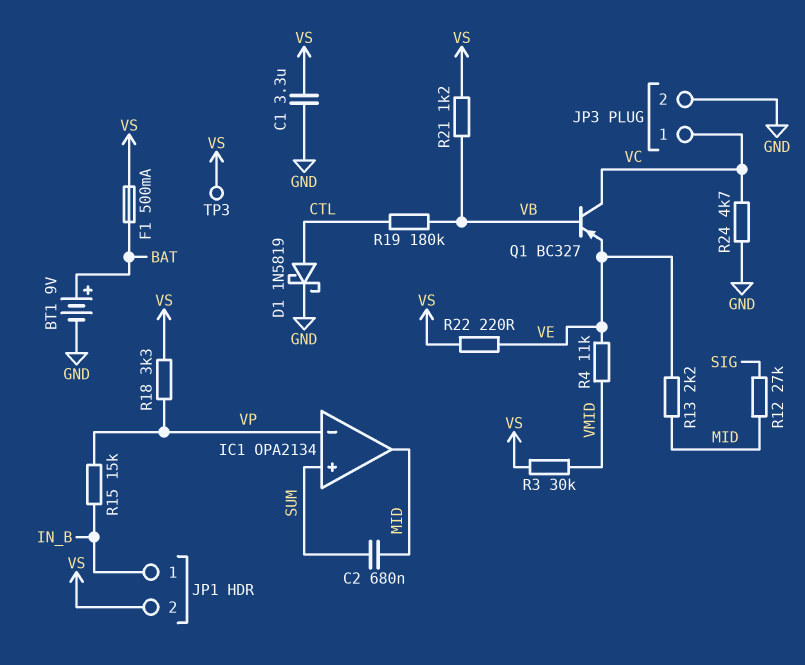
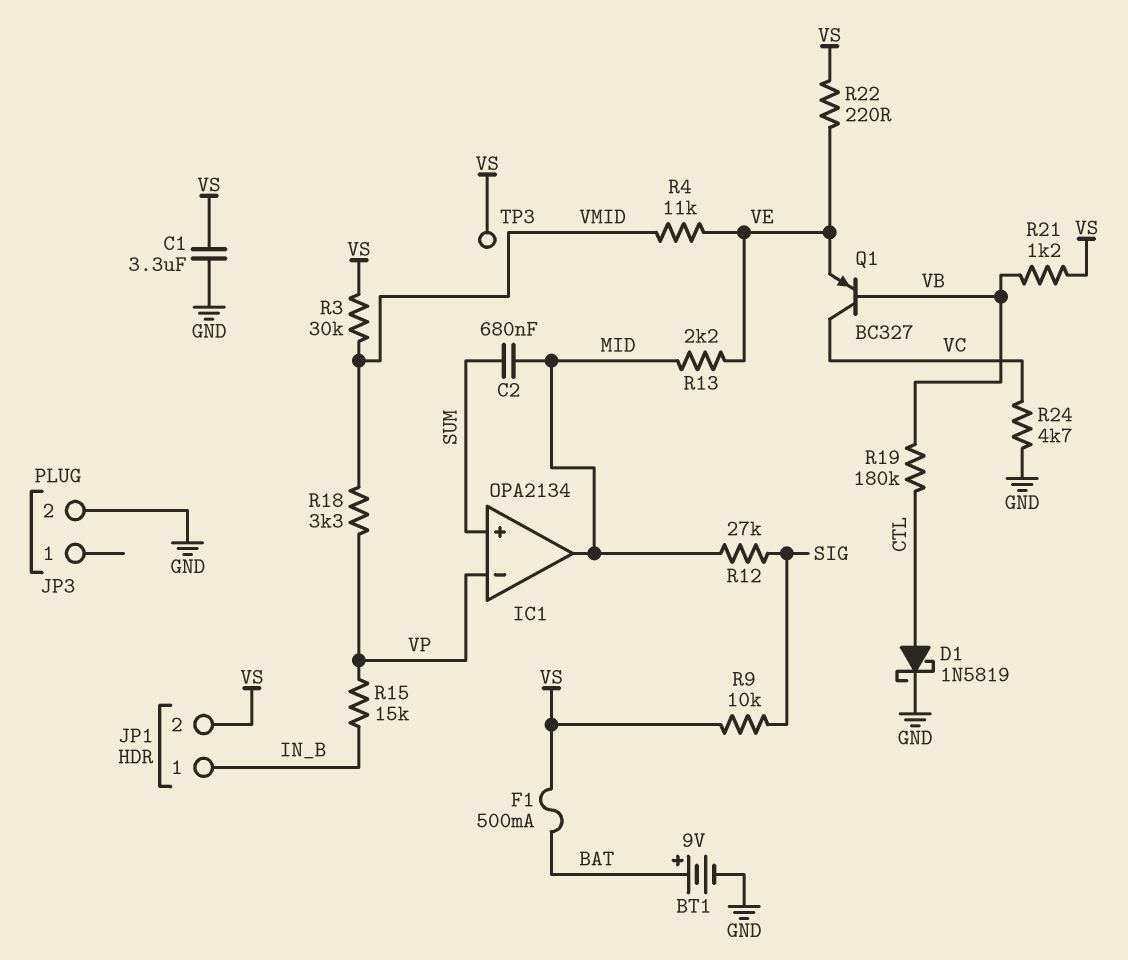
JP3 pin 1: VC -> none
R9: none -> 10k (SIG, VS)
R18: 3.3k (VP, VS) -> 3.3k (VMID, VP)

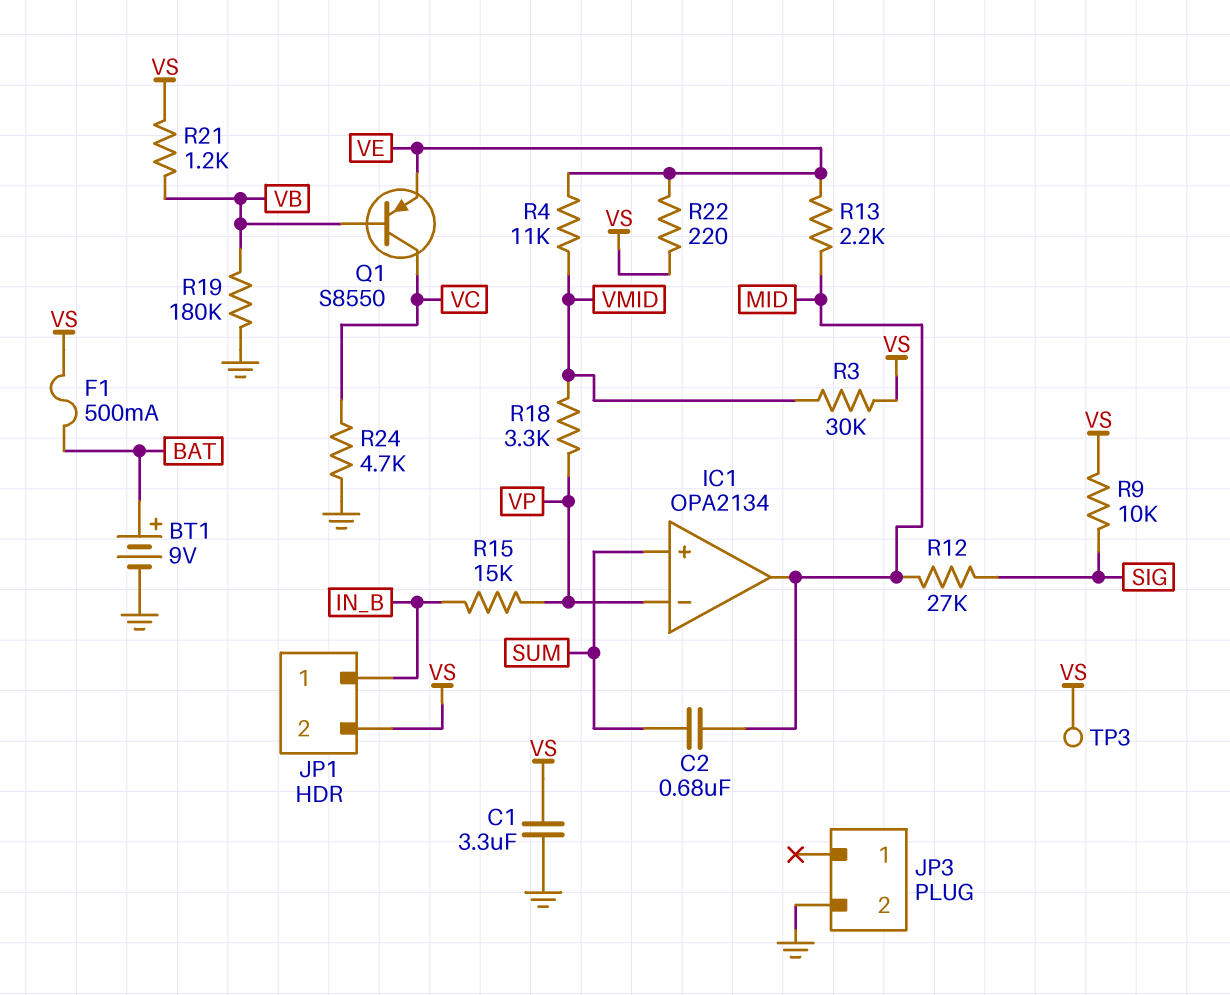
D1: schottky 1N5819 (A CTL, K GND) -> none
Q1: PNP BC327 (B VB, C VC, E VE) -> PNP S8550 (B VB, C VC, E VE)
R19: 180k (CTL, VB) -> 180k (GND, VB)

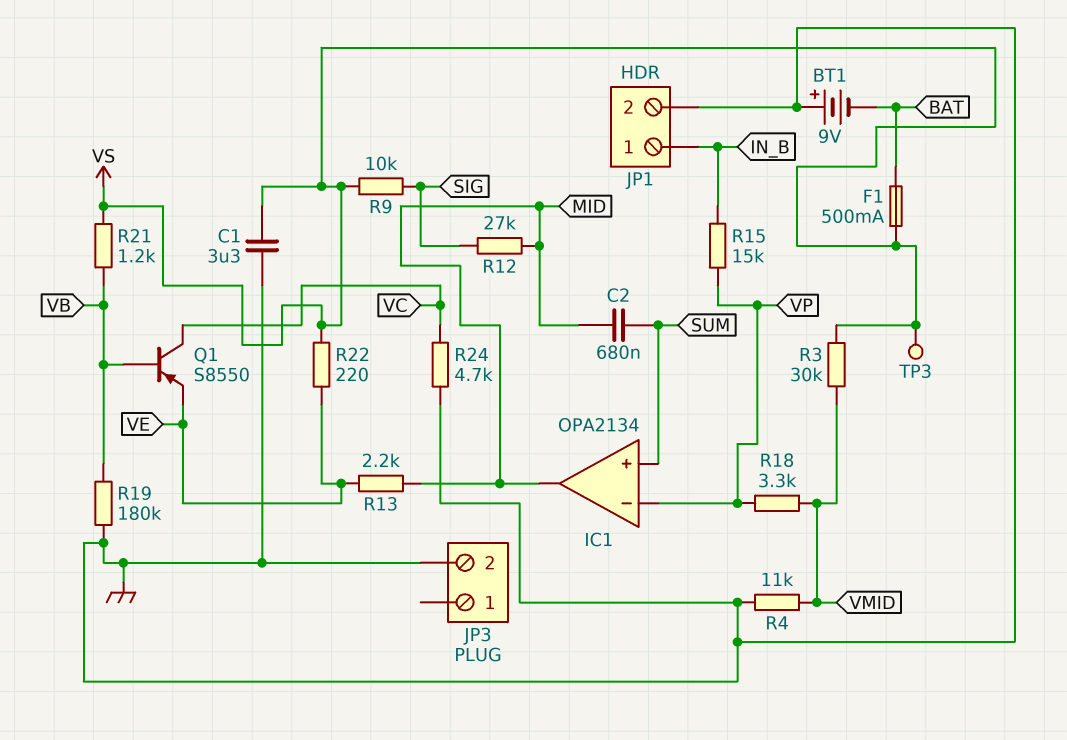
BT1: 9V (plus BAT, minus GND) -> 9V (plus GND, minus BAT)
JP1 pin 2: VS -> GND
R4: 11k (VE, VMID) -> 11k (GND, VMID)

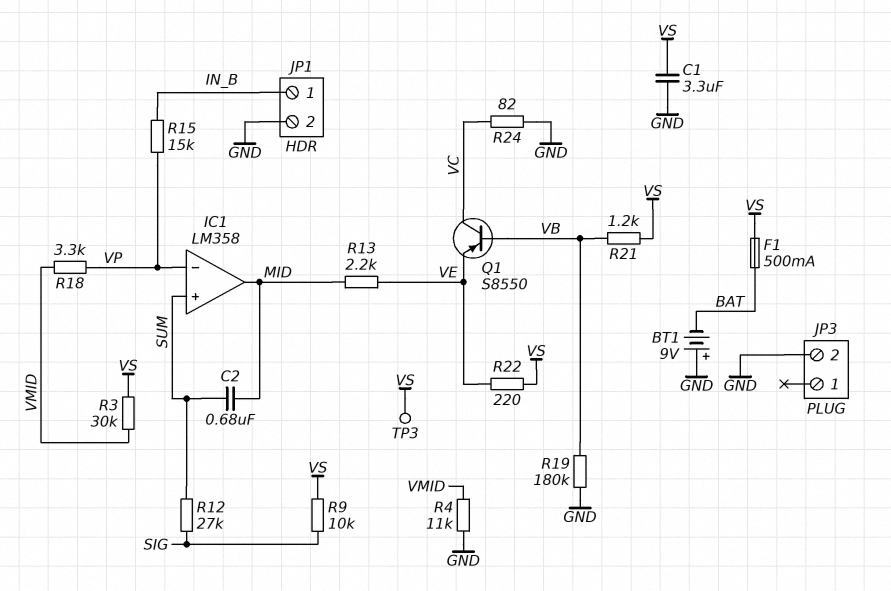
IC1: OPA2134 -> LM358
R12: 27k (MID, SIG) -> 27k (SIG, SUM)
R24: 4.7k (GND, VC) -> 82 (GND, VC)

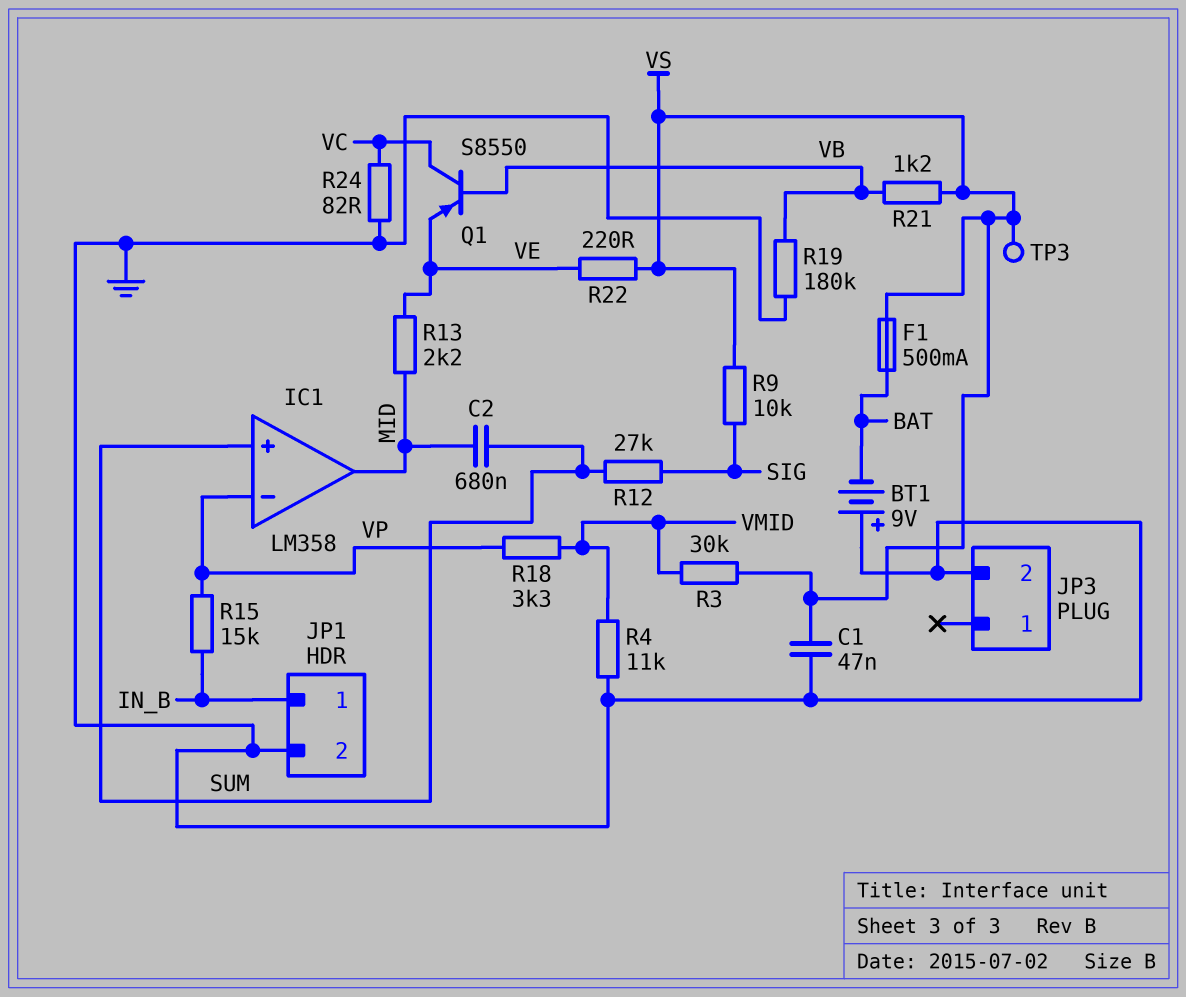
C1: 3.3uF (GND, VS) -> 47nF (GND, VS)

